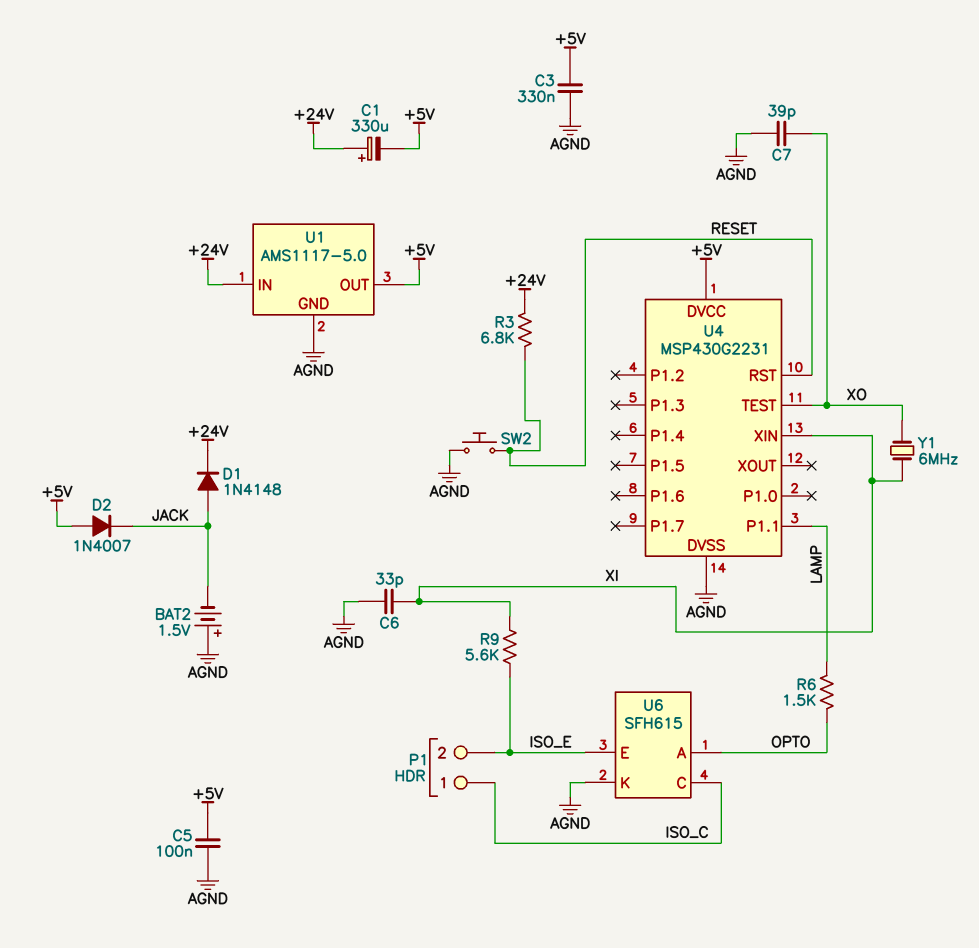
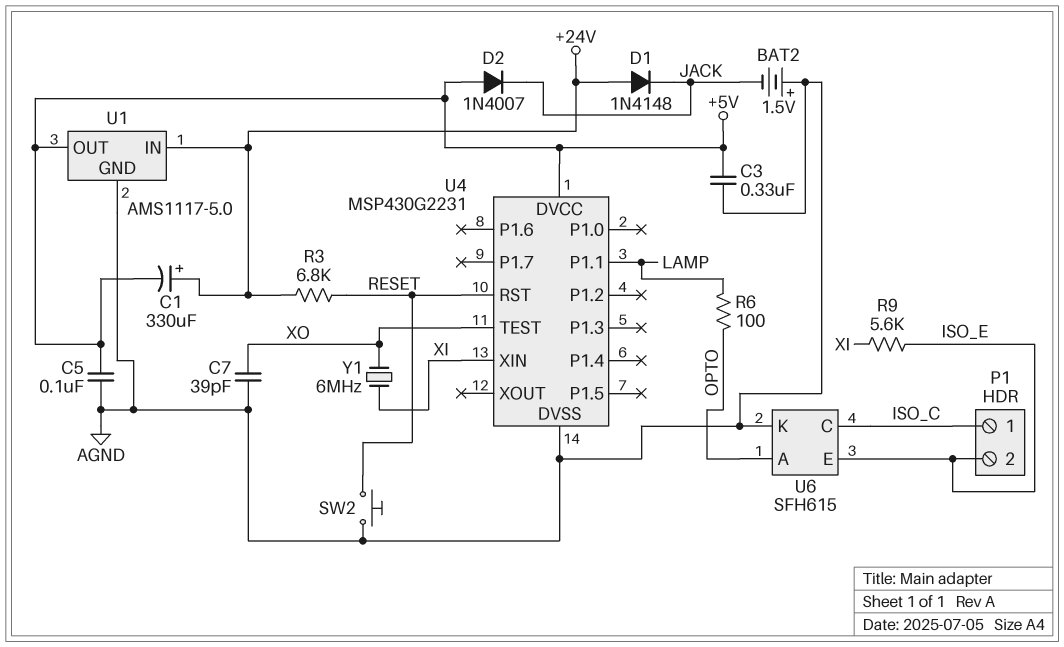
C6: 33pF (AGND, XI) -> none
D1: diode 1N4148 (A JACK, K +24V) -> diode 1N4148 (A +24V, K JACK)
R6: 1.5k (LAMP, OPTO) -> 100 (LAMP, OPTO)

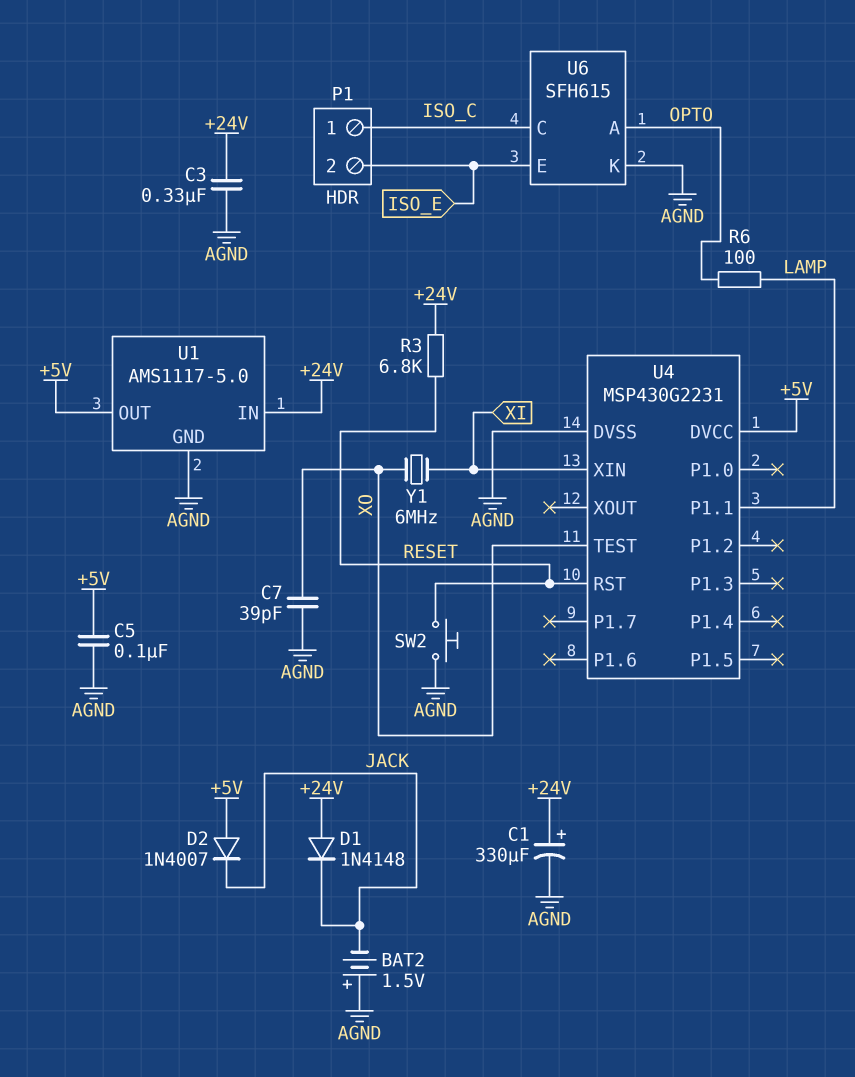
C1: 330uF (plus +24V, minus +5V) -> 330uF (plus +24V, minus AGND)
C3: 330nF (+5V, AGND) -> 330nF (+24V, AGND)
R9: 5.6k (ISO_E, XI) -> none

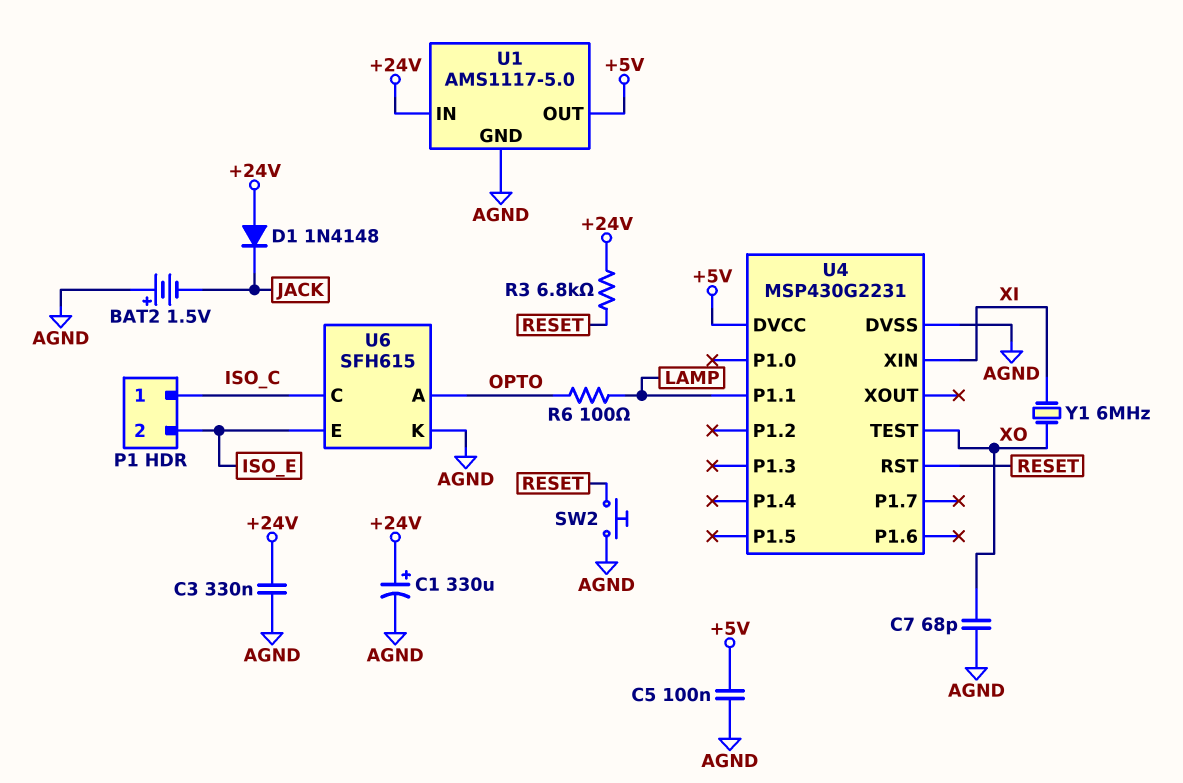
C7: 39pF (AGND, XO) -> 68pF (AGND, XO)
D2: diode 1N4007 (A +5V, K JACK) -> none

